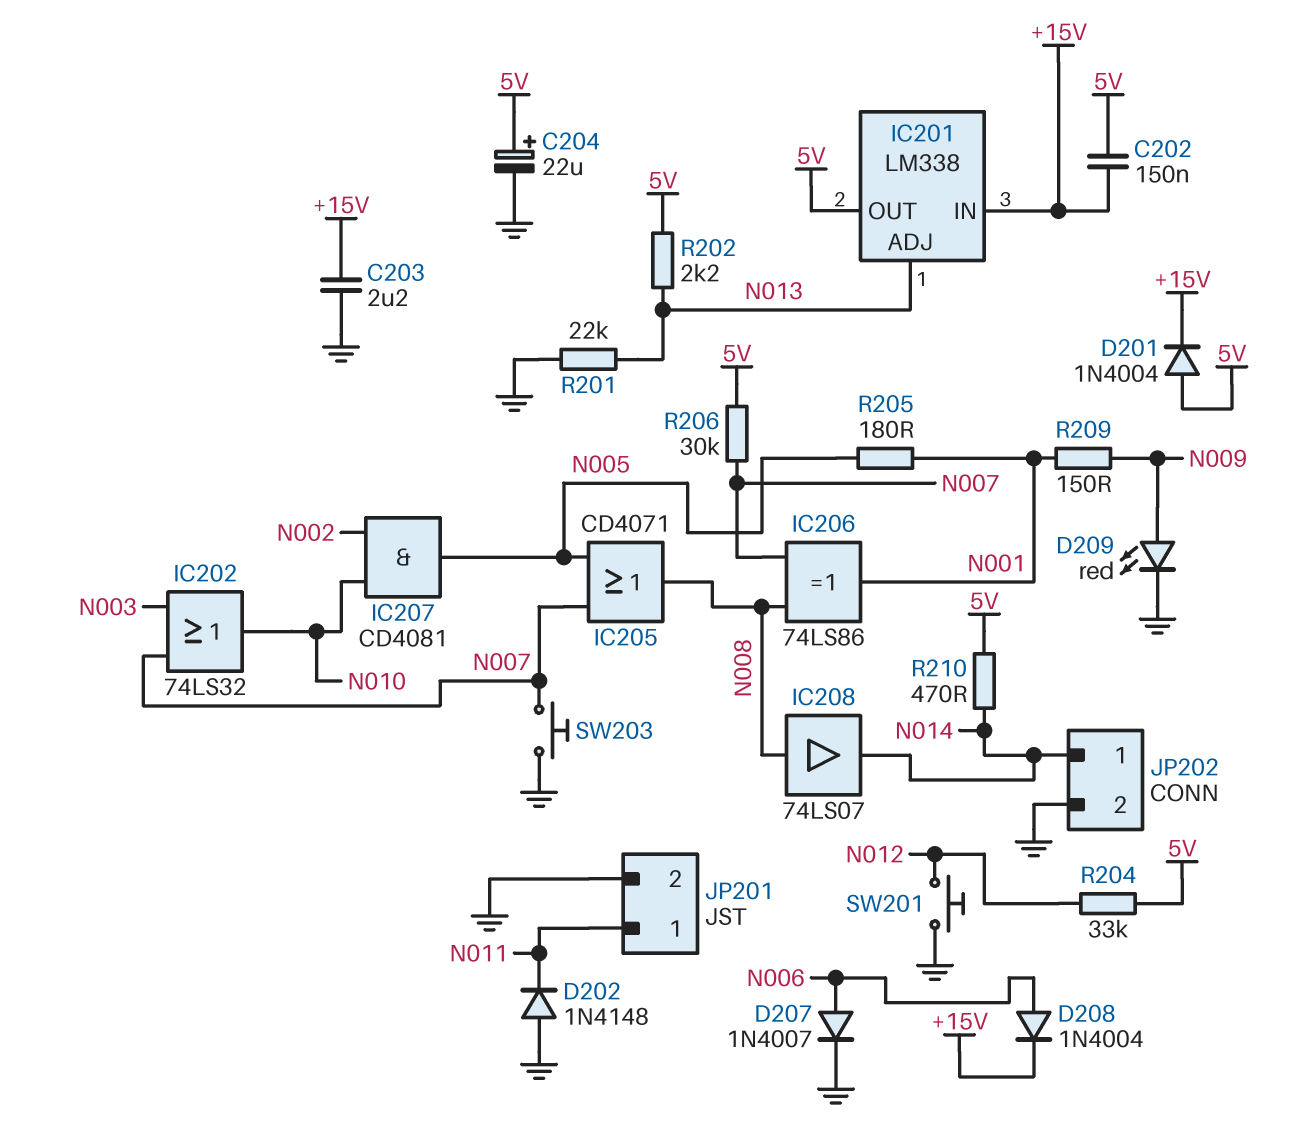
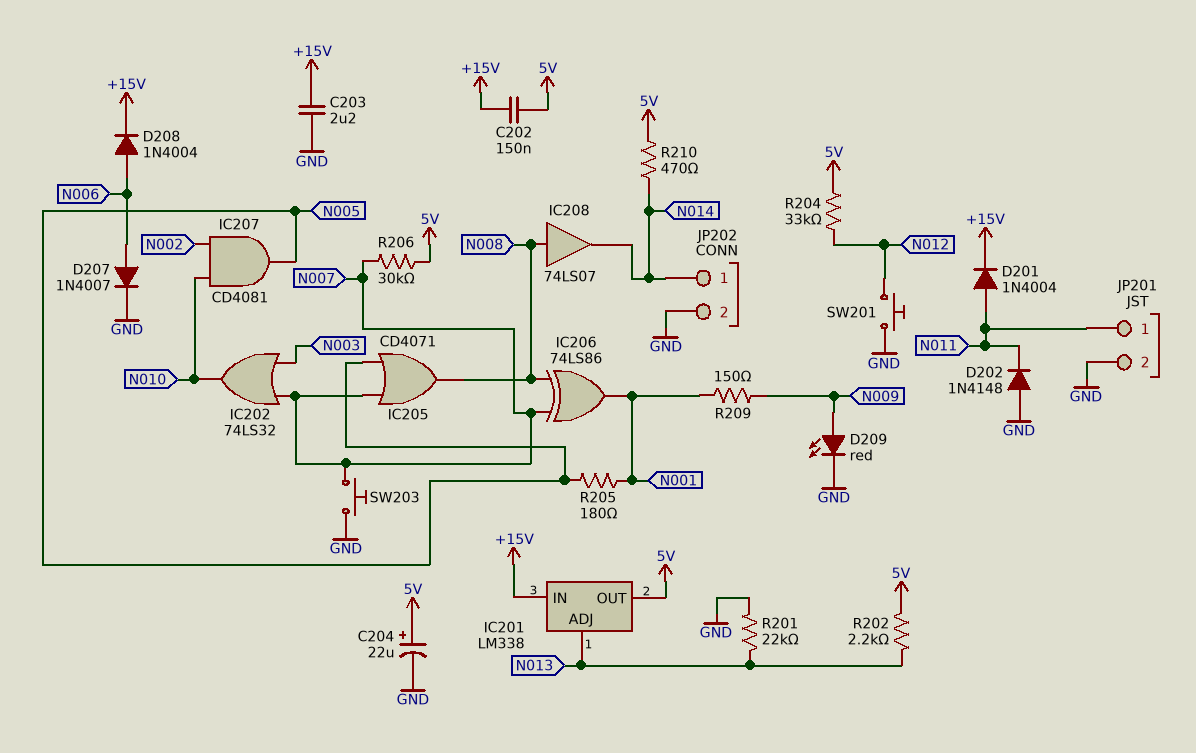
D201: diode 1N4004 (A 5V, K +15V) -> diode 1N4004 (A N011, K +15V)

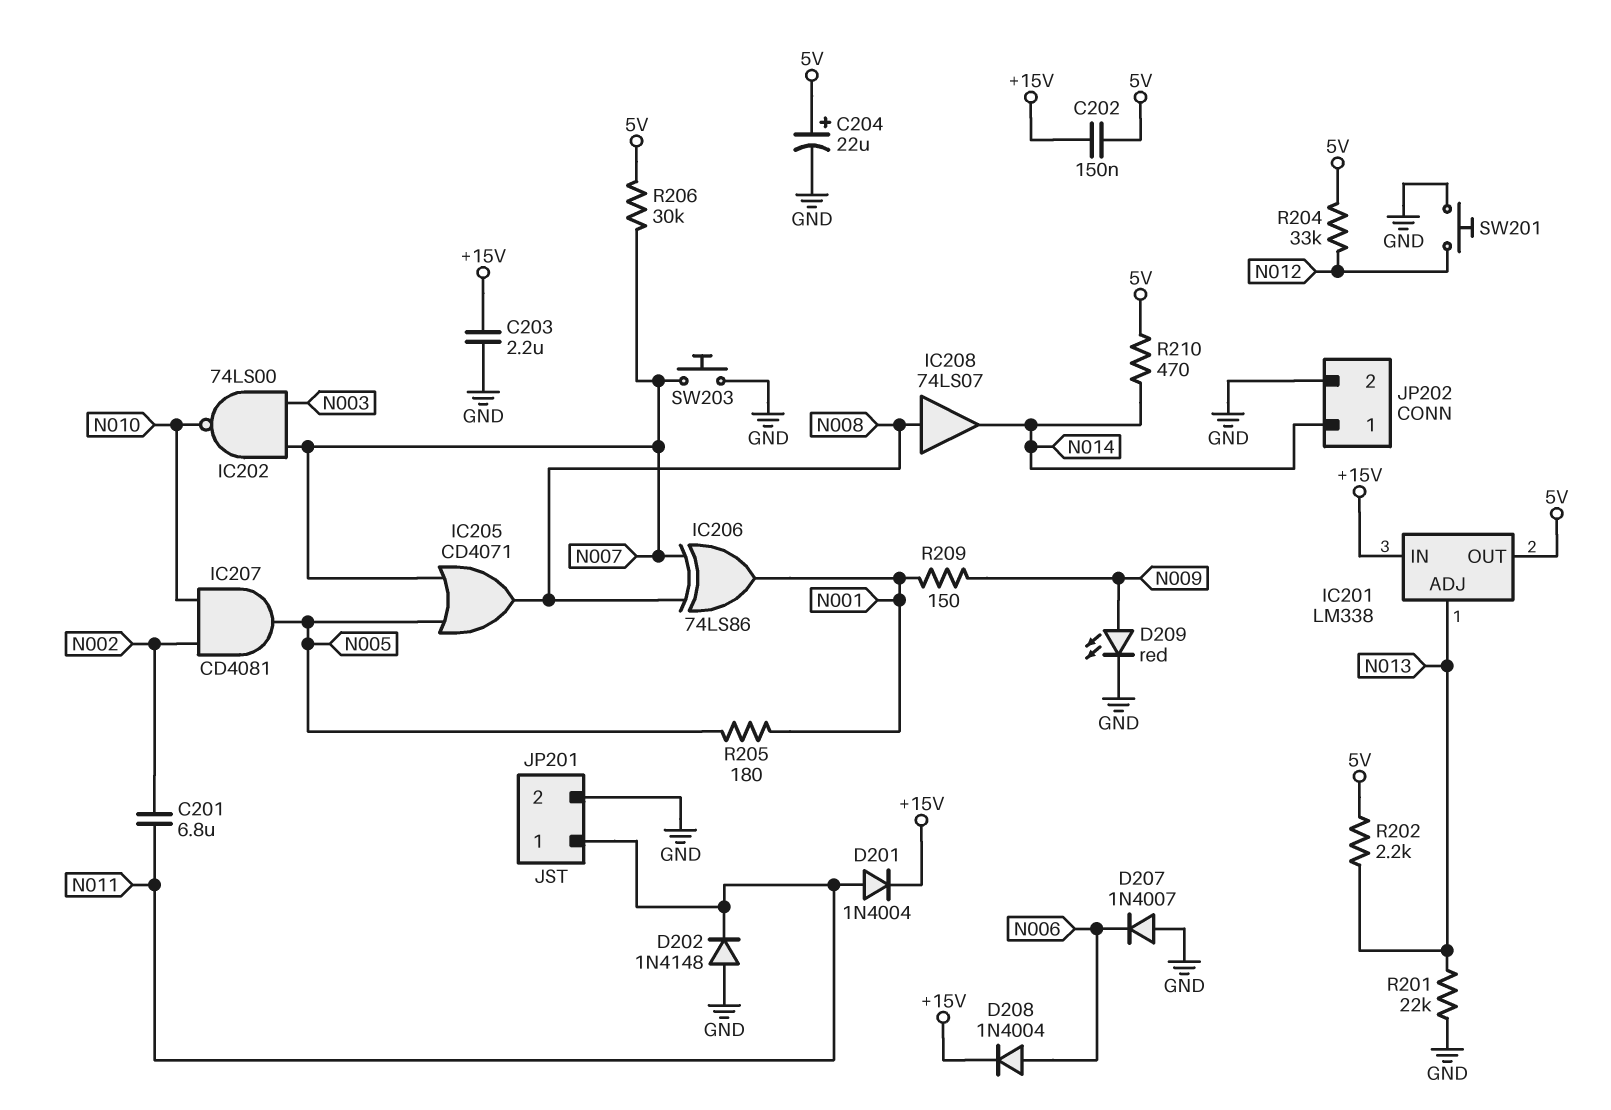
C201: none -> 6.8uF (N002, N011)
D207: diode 1N4007 (A N006, K GND) -> diode 1N4007 (A GND, K N006)
IC202: OR 74LS32 (in N003, in N007, out N010) -> NAND 74LS00 (in N003, in N007, out N010)

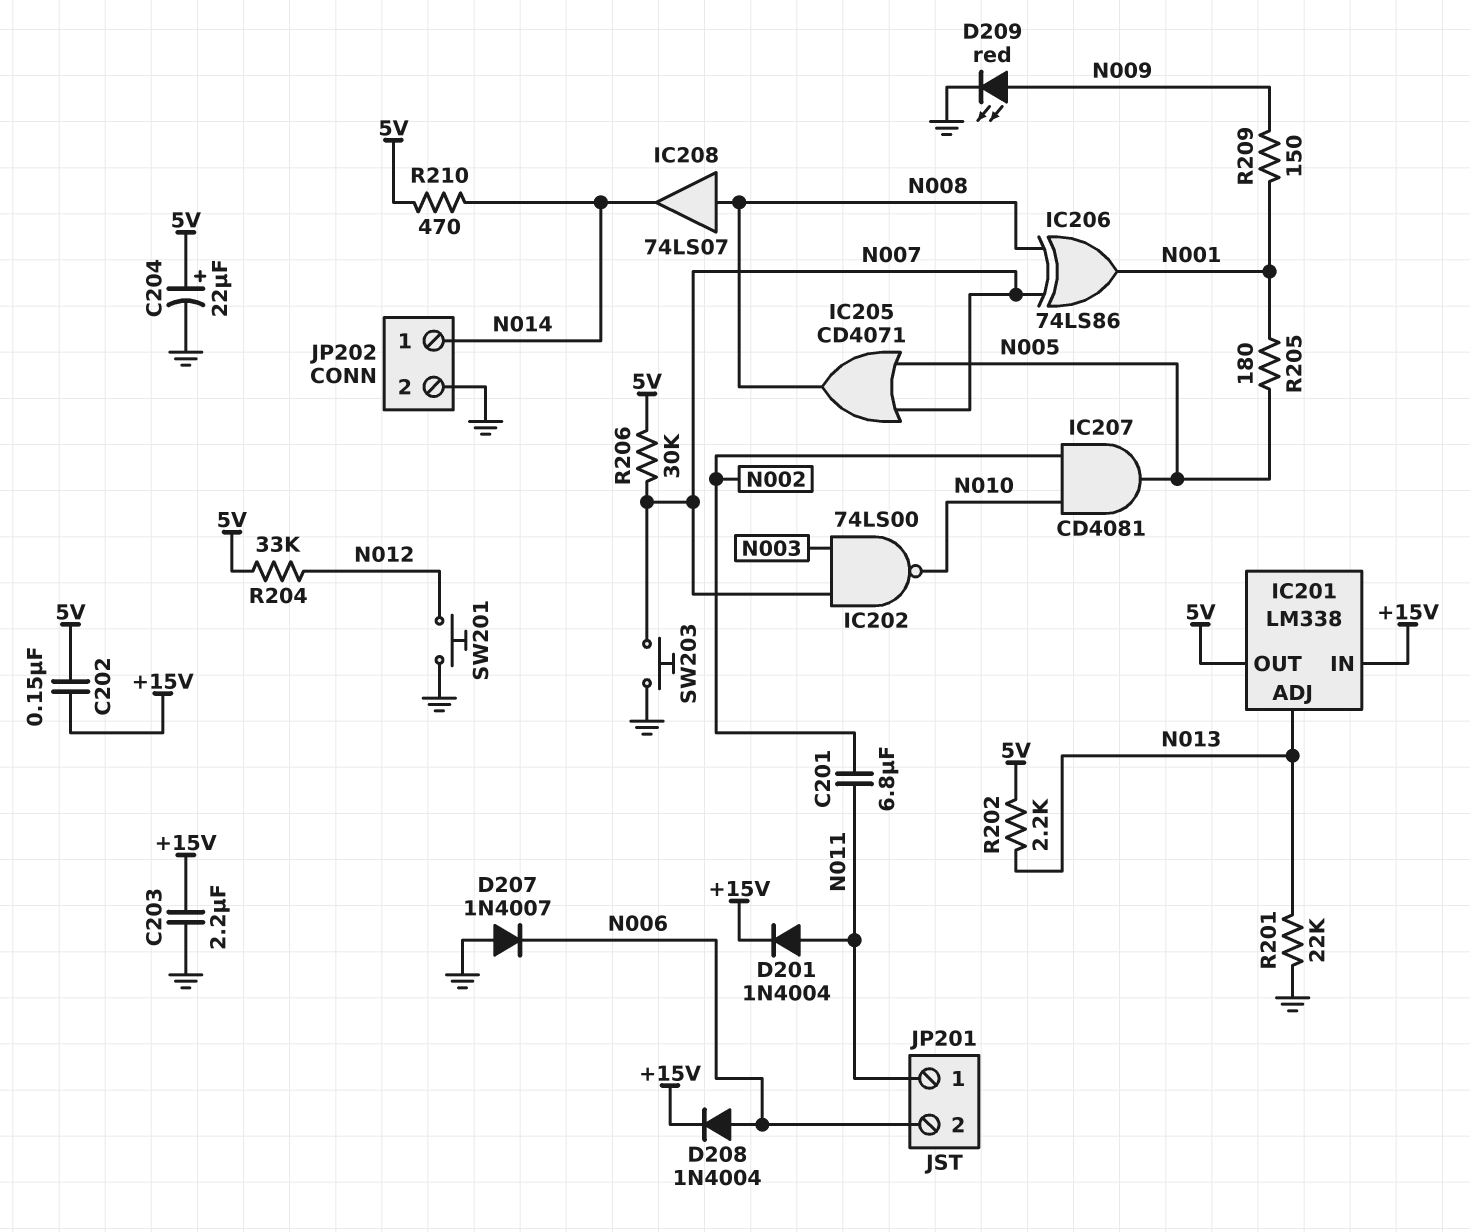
D202: diode 1N4148 (A GND, K N011) -> none
JP201 pin 2: GND -> N006

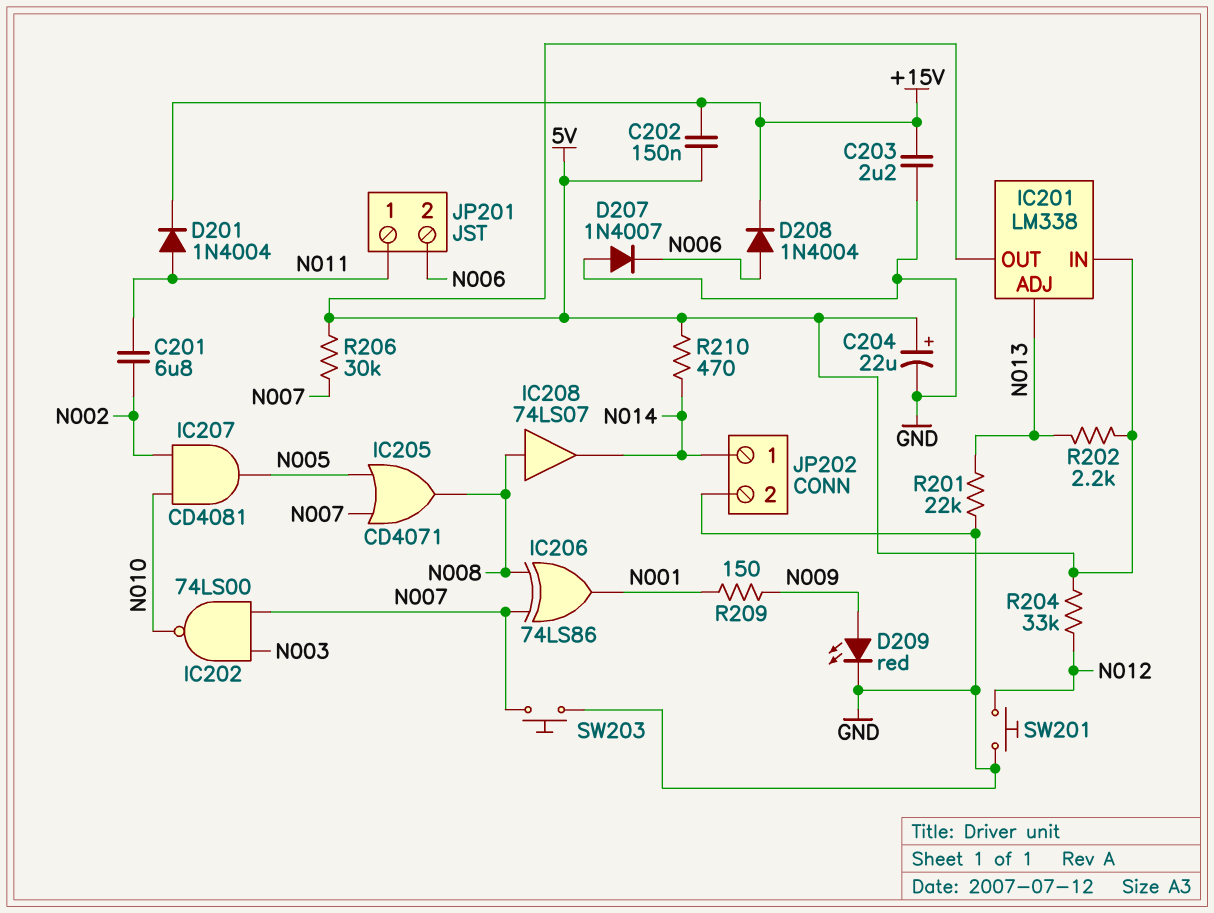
IC201 pin IN: +15V -> 5V
R205: 180 (N001, N005) -> none

